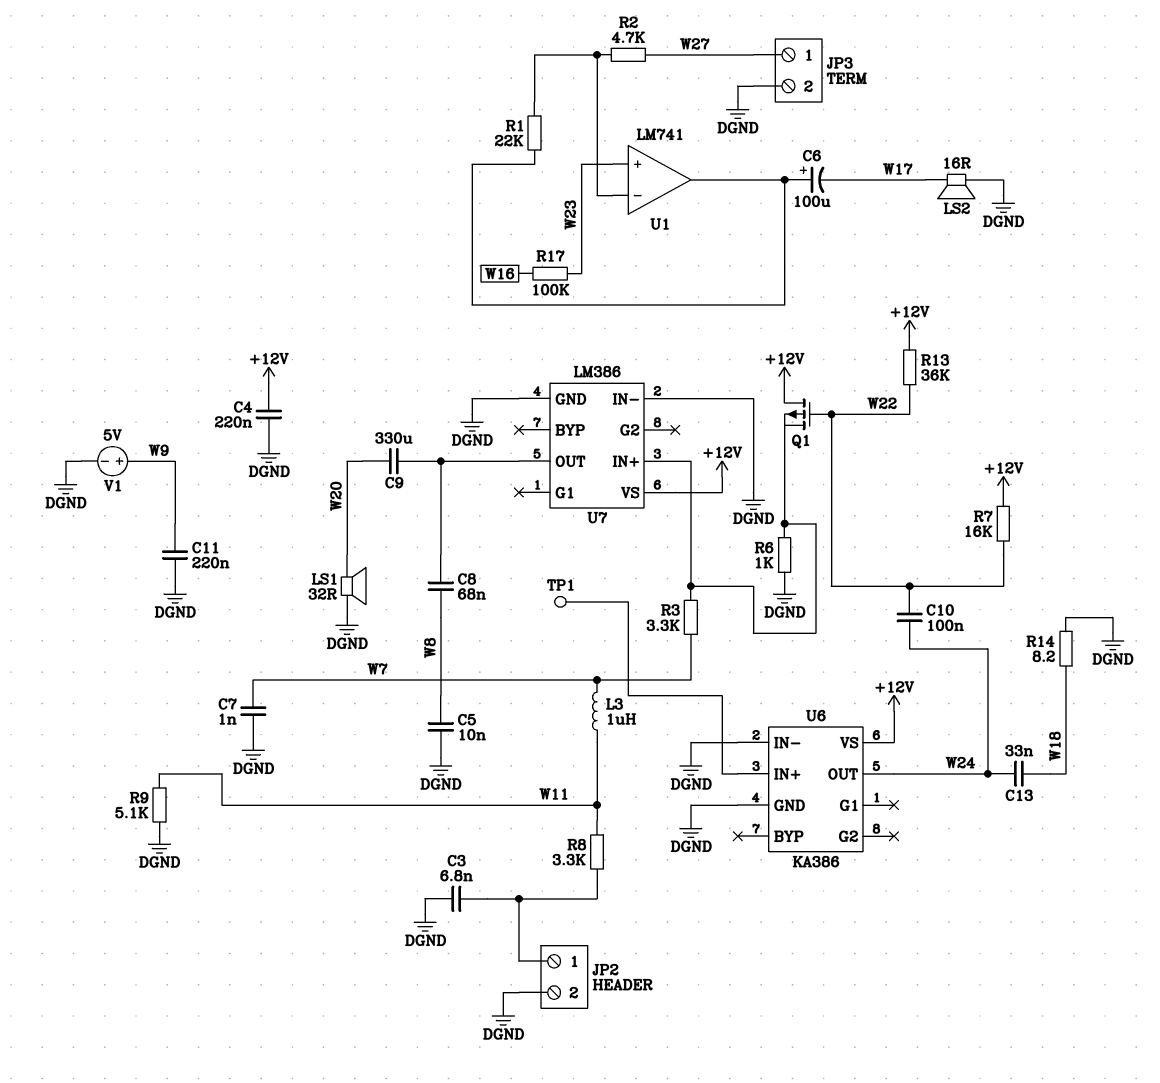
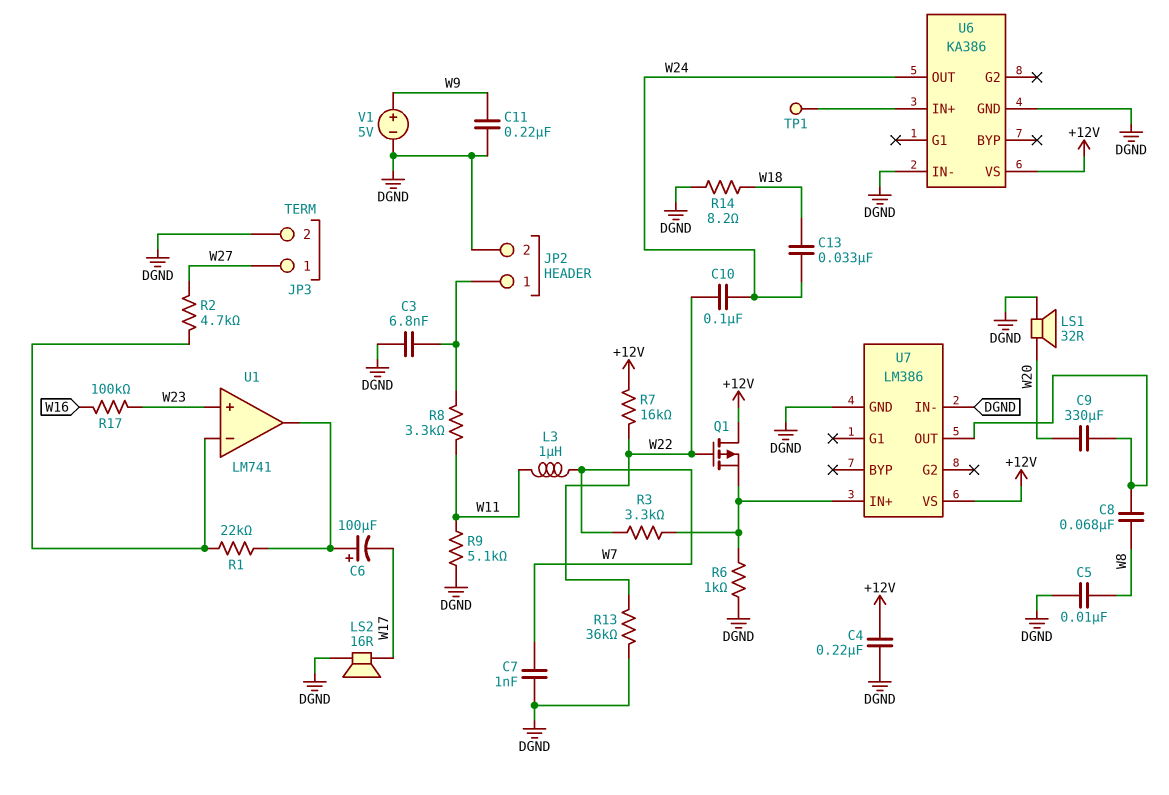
R13: 36k (+12V, W22) -> 36k (DGND, W22)

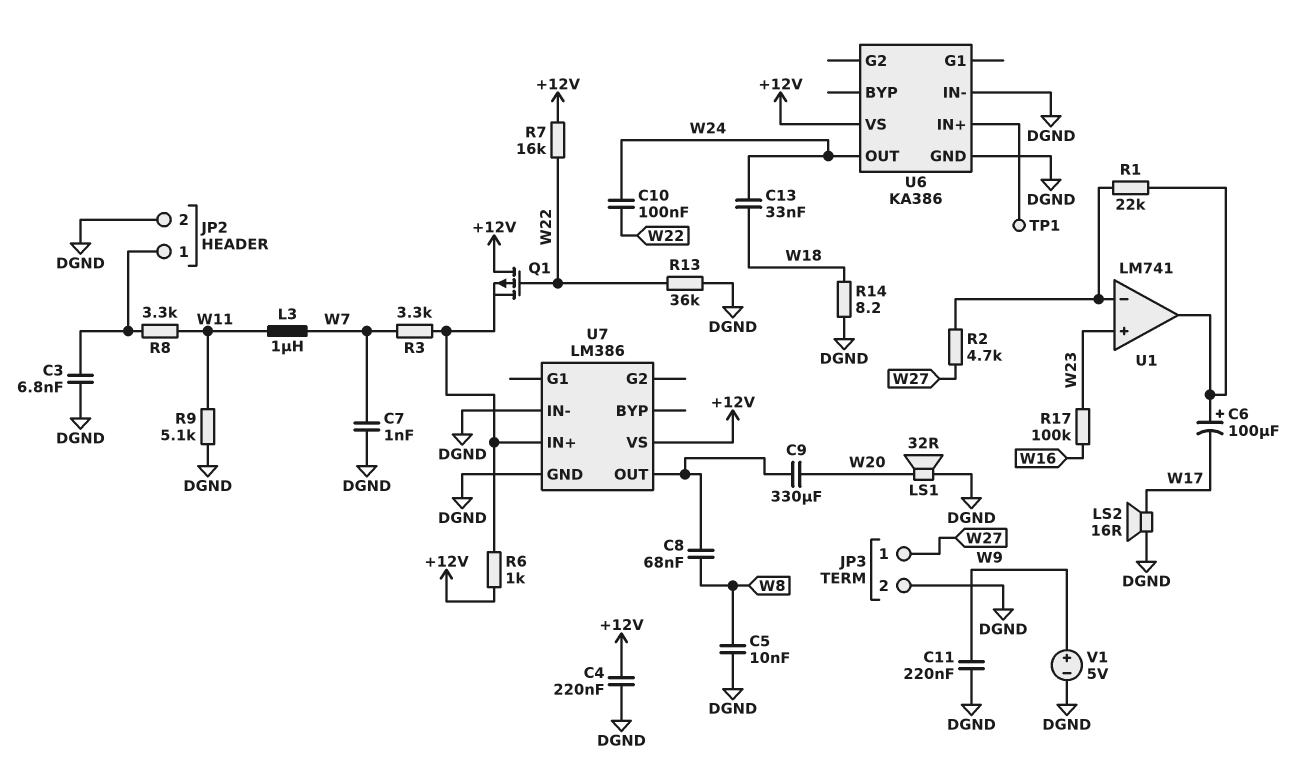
R6: 1k (DGND, U7/IN+) -> 1k (+12V, U7/IN+)

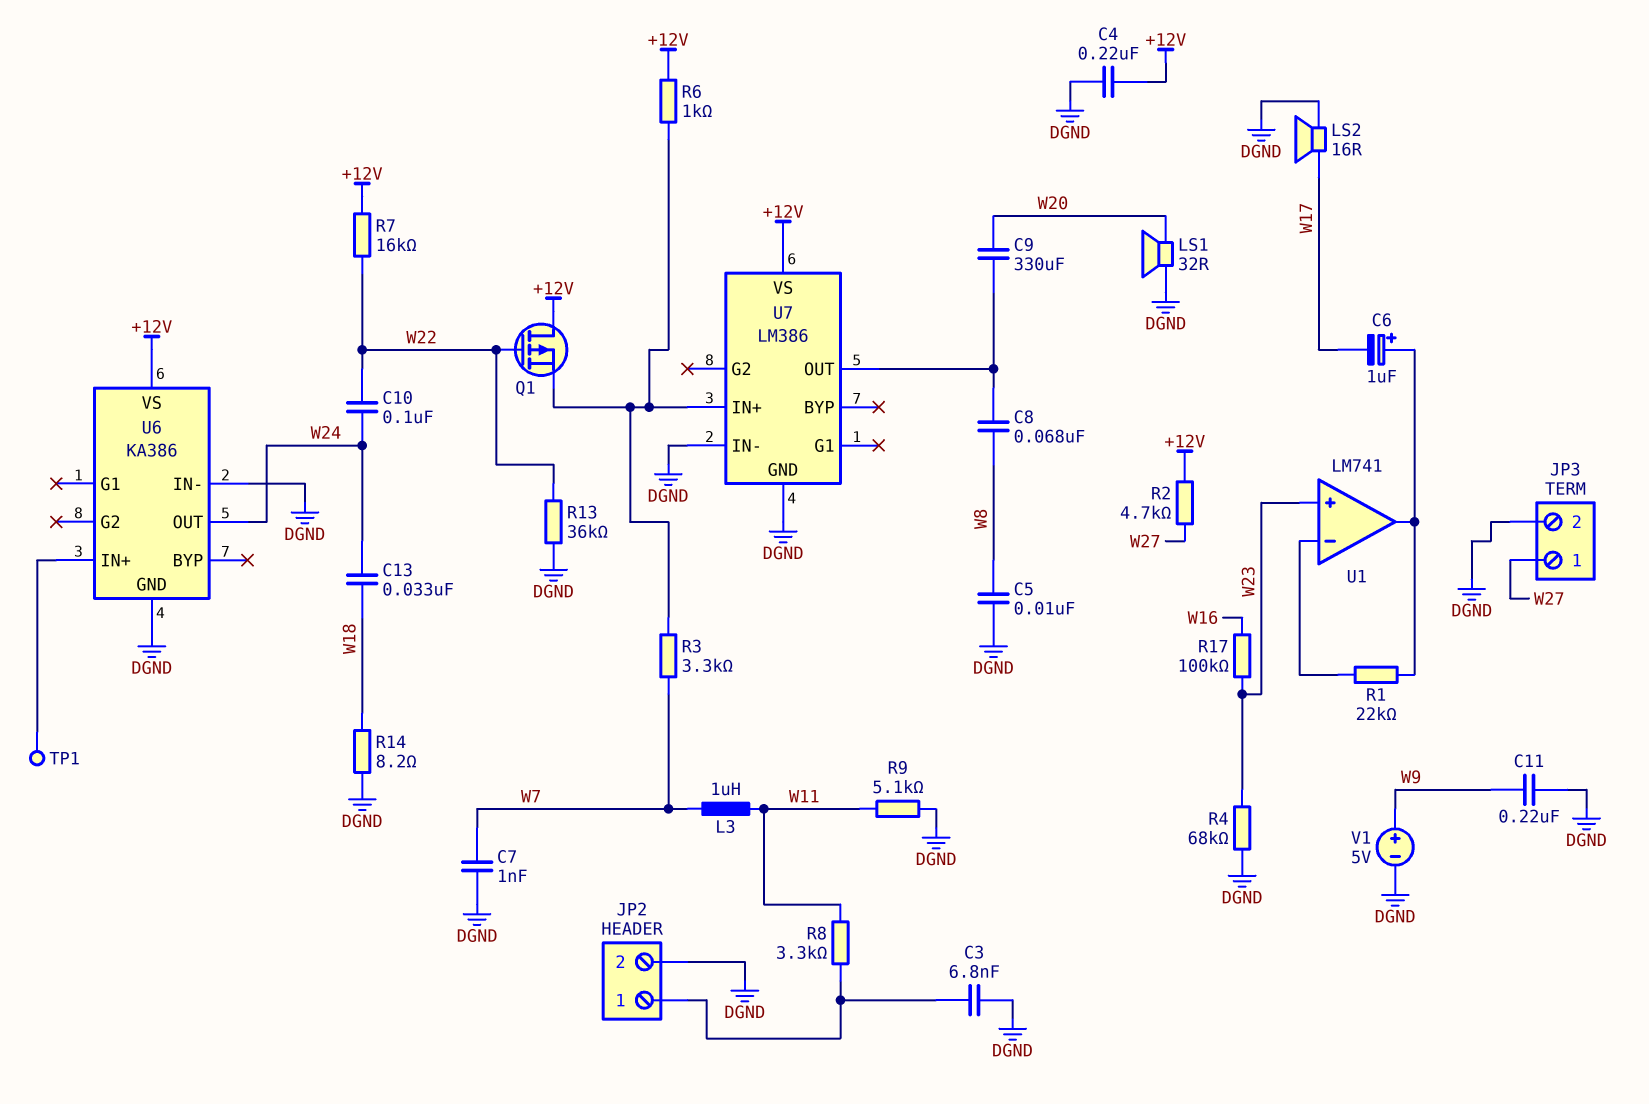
C6: 100uF (plus U1/out, minus W17) -> 1uF (plus U1/out, minus W17)
R2: 4.7k (U1/in-, W27) -> 4.7k (+12V, W27)
R4: none -> 68k (DGND, W23)

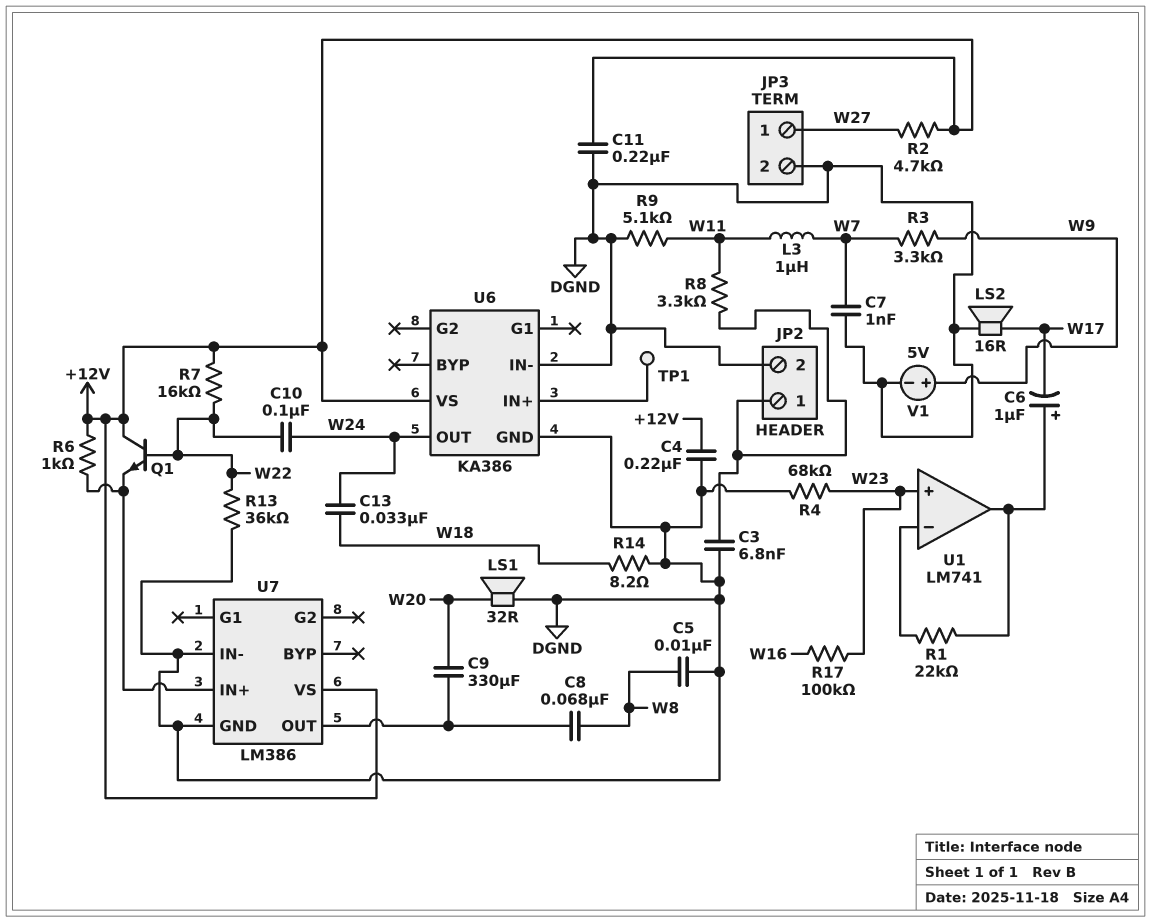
C11: 220nF (DGND, W9) -> 220nF (+12V, DGND)
Q1: PMOS (G W22, D +12V, S U7/IN+) -> NPN (B W22, C +12V, E U7/IN+)
R3: 3.3k (U7/IN+, W7) -> 3.3k (W7, W9)

